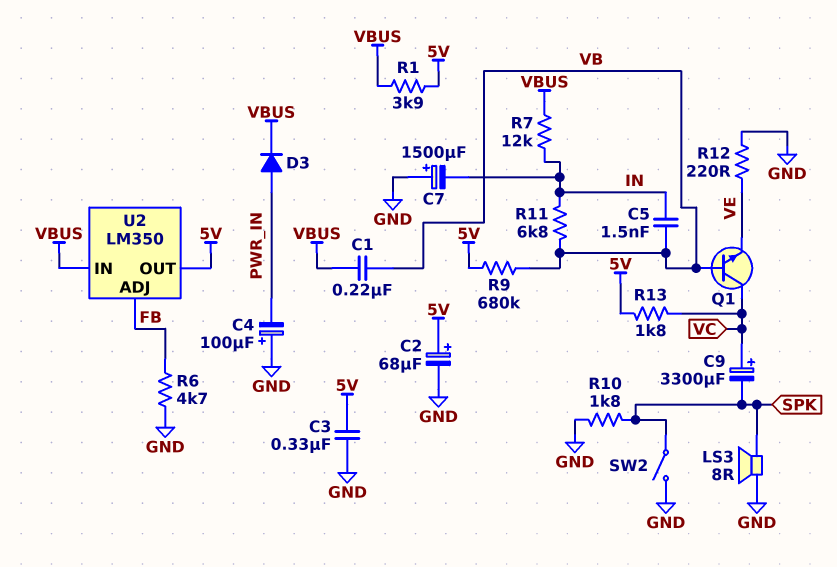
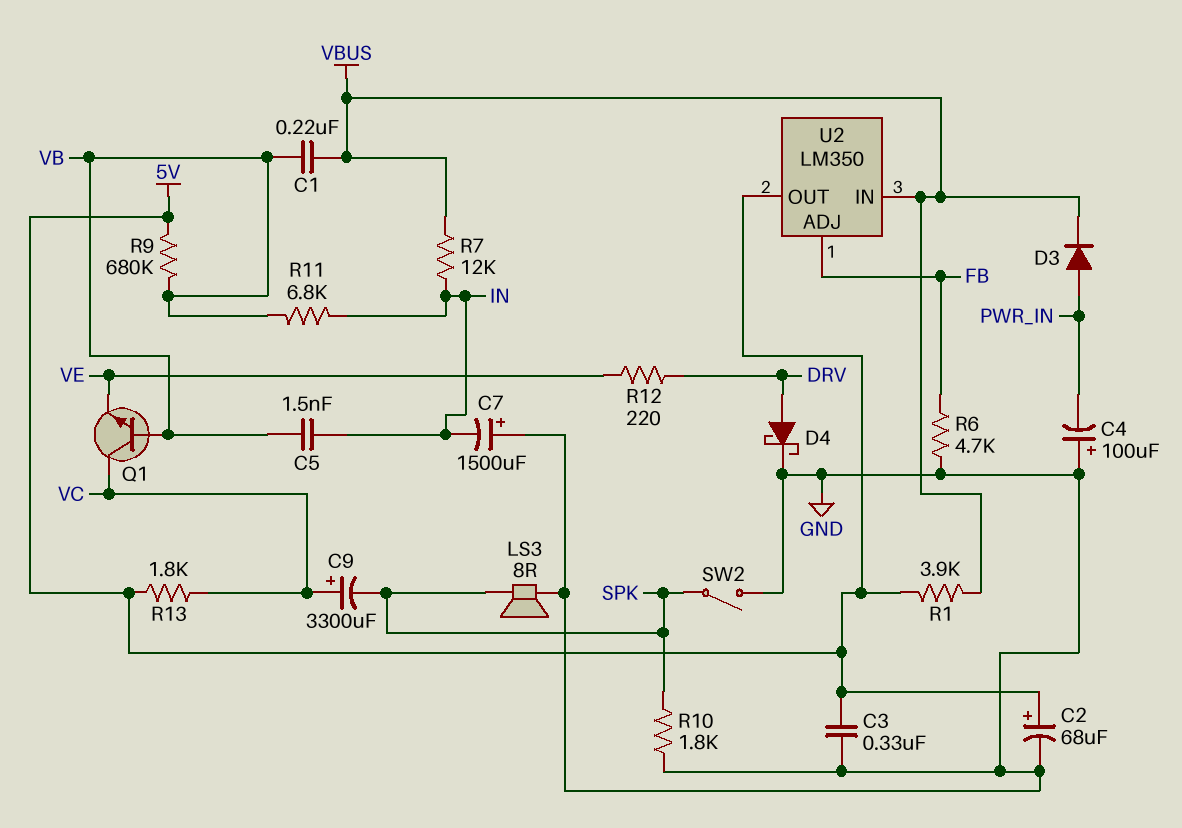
D4: none -> schottky (A DRV, K GND)
R12: 220 (GND, VE) -> 220 (DRV, VE)

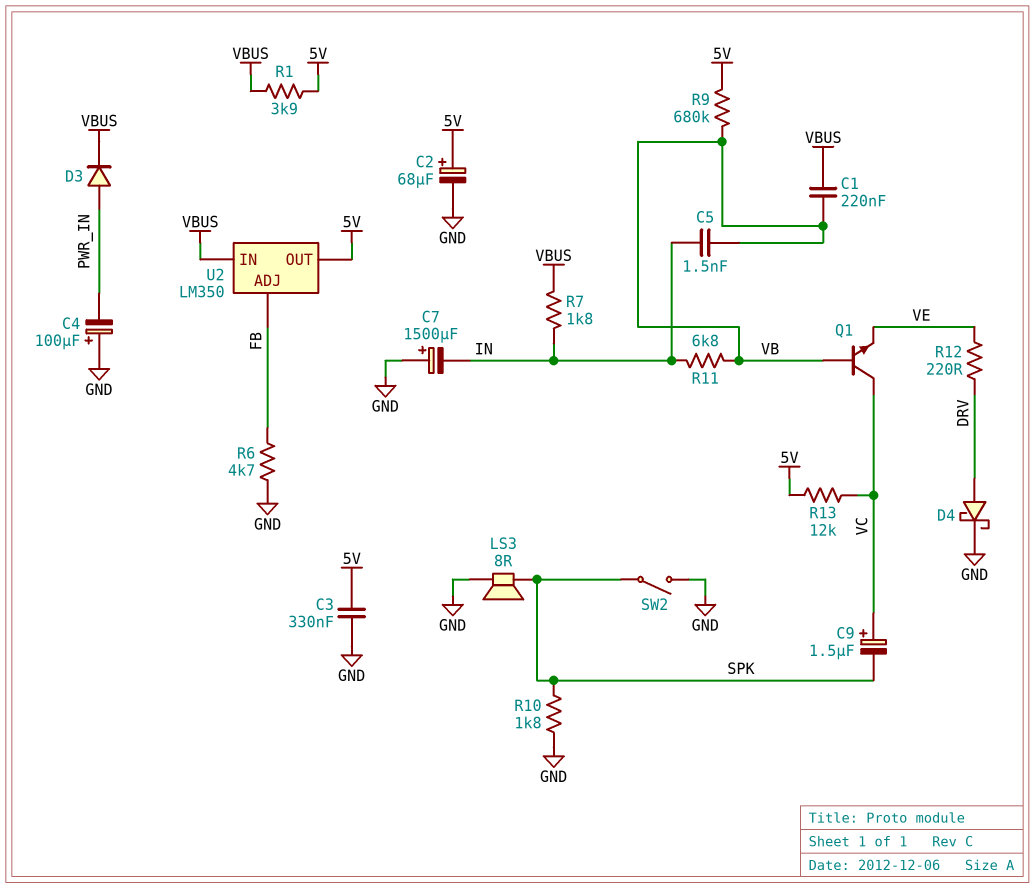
C9: 3300uF (plus VC, minus SPK) -> 1.5uF (plus VC, minus SPK)
R7: 12k (IN, VBUS) -> 1.8k (IN, VBUS)
R13: 1.8k (5V, VC) -> 12k (5V, VC)

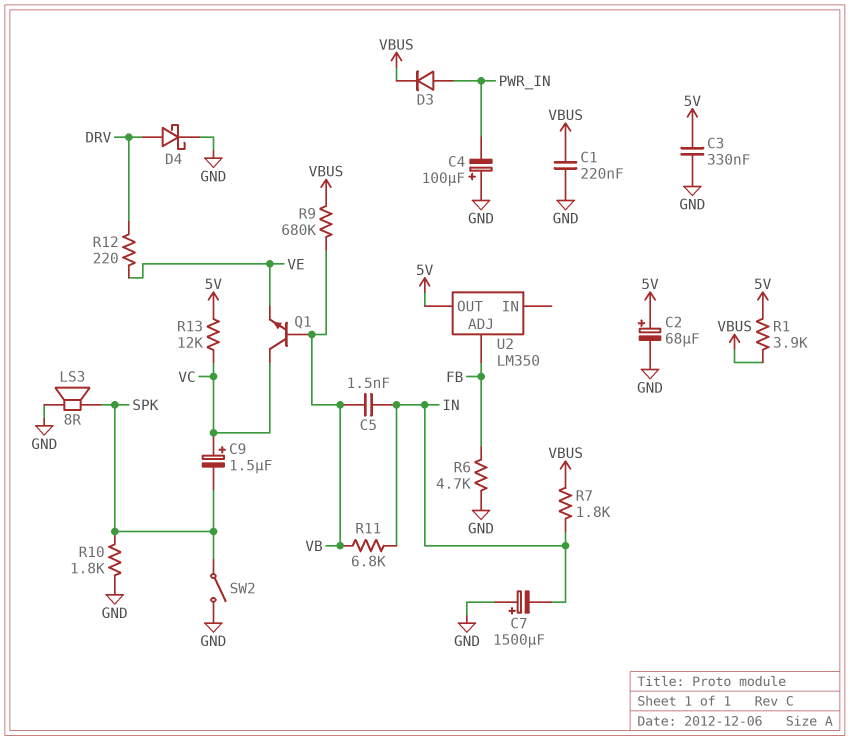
C1: 220nF (VB, VBUS) -> 220nF (GND, VBUS)
R9: 680k (5V, VB) -> 680k (VB, VBUS)
U2 pin IN: VBUS -> none

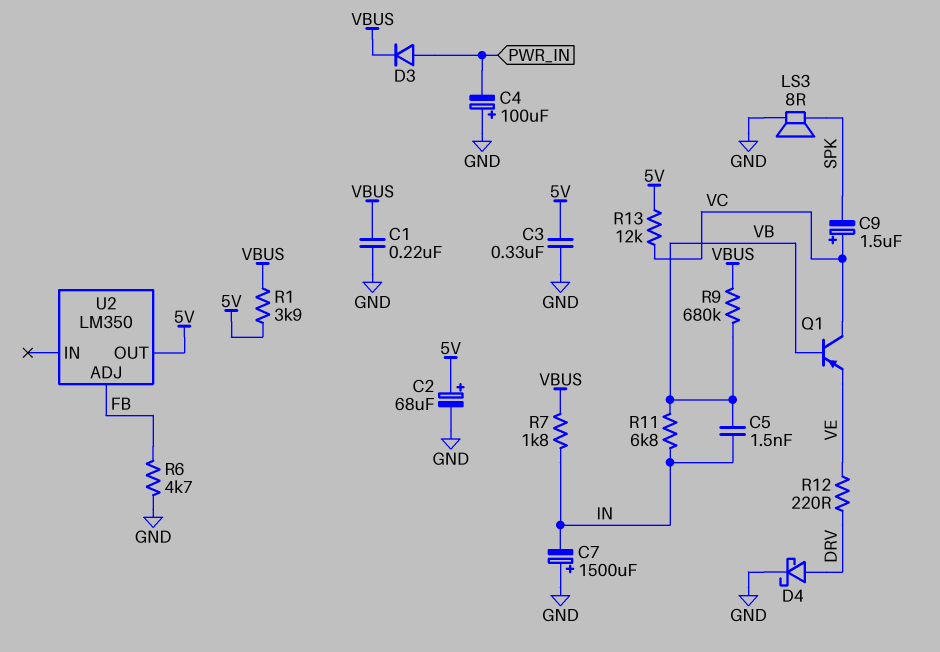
Q1: NPN (B VB, C VC, E VE) -> PNP (B VB, C VC, E VE)
R10: 1.8k (GND, SPK) -> none
SW2: switch (GND, SPK) -> none

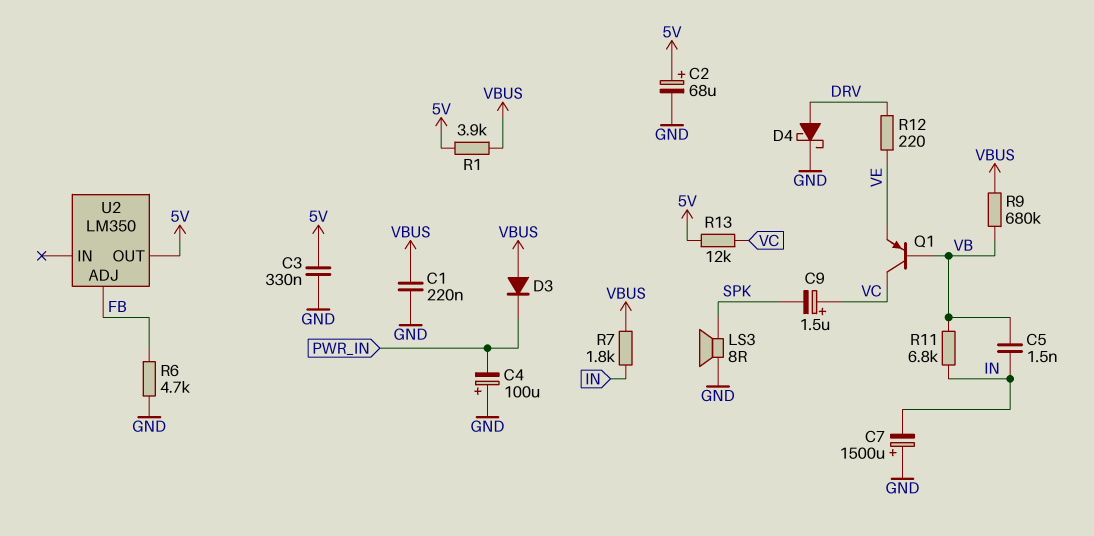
D3: diode (A PWR_IN, K VBUS) -> diode (A VBUS, K PWR_IN)

